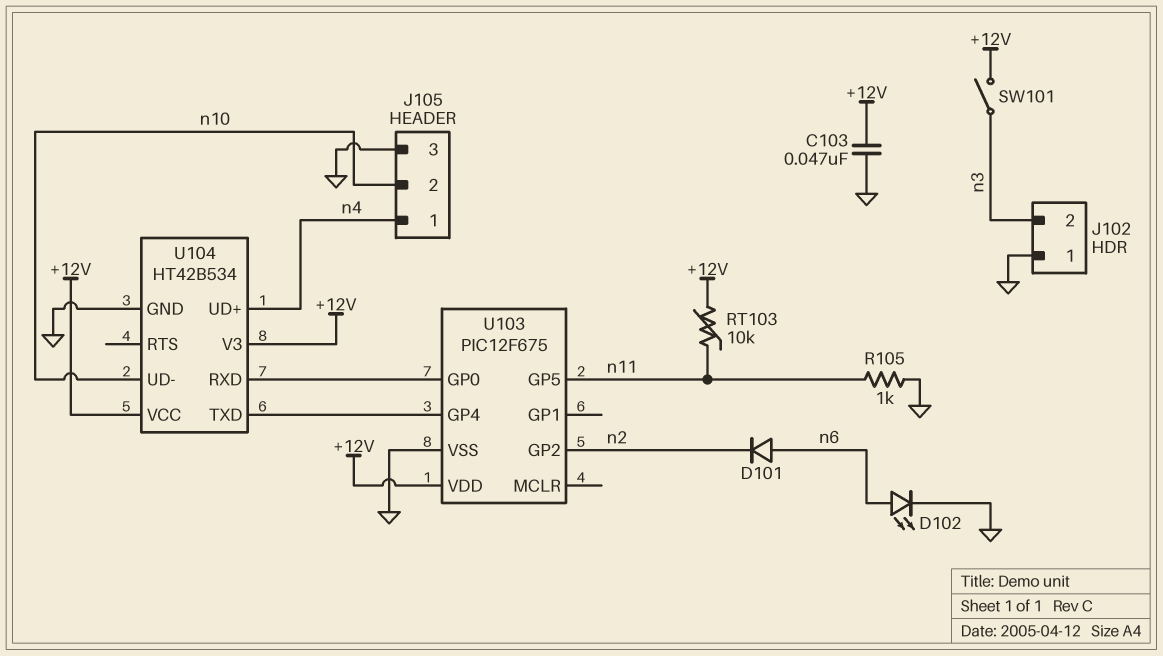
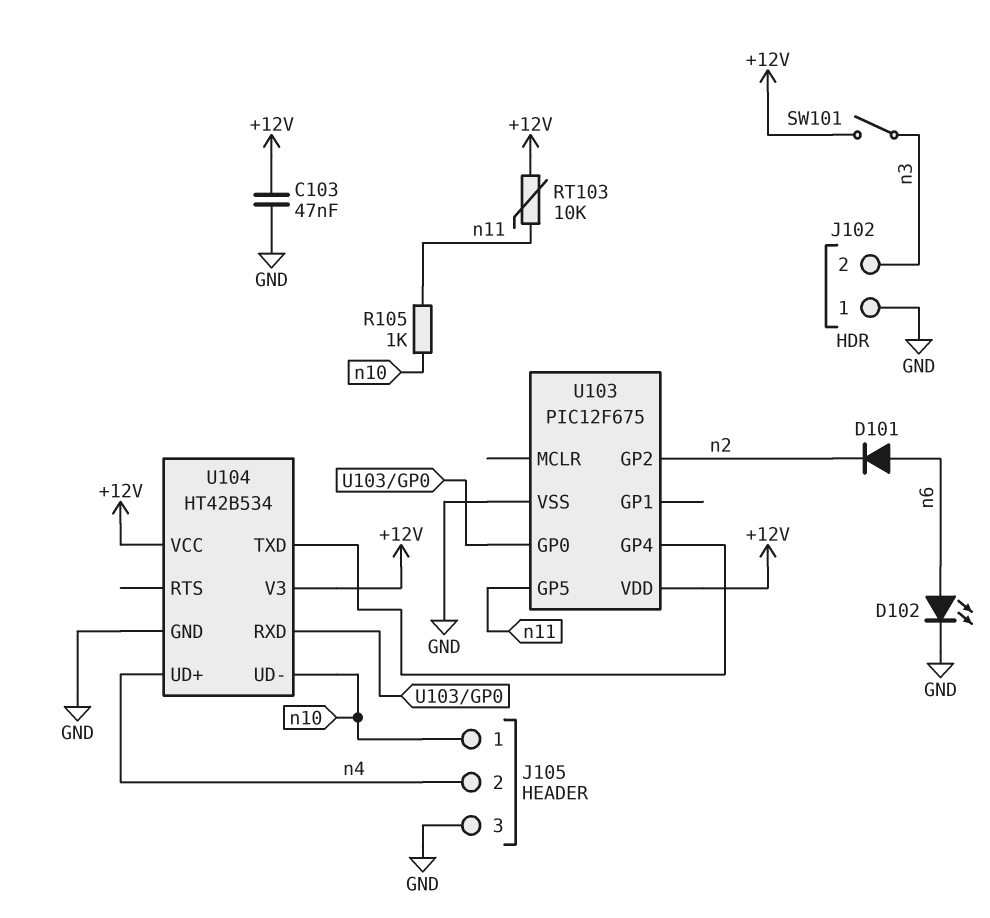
J105 pin 1: n4 -> n10
J105 pin 2: n10 -> n4
R105: 1k (GND, n11) -> 1k (n10, n11)

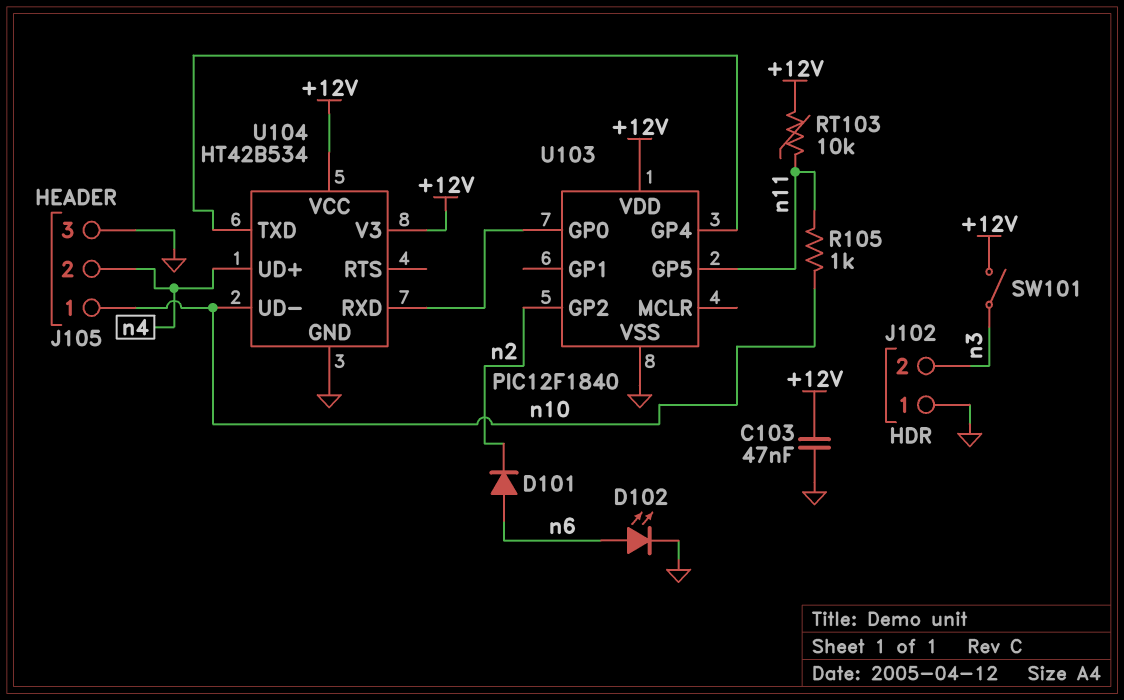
U103: PIC12F675 -> PIC12F1840

